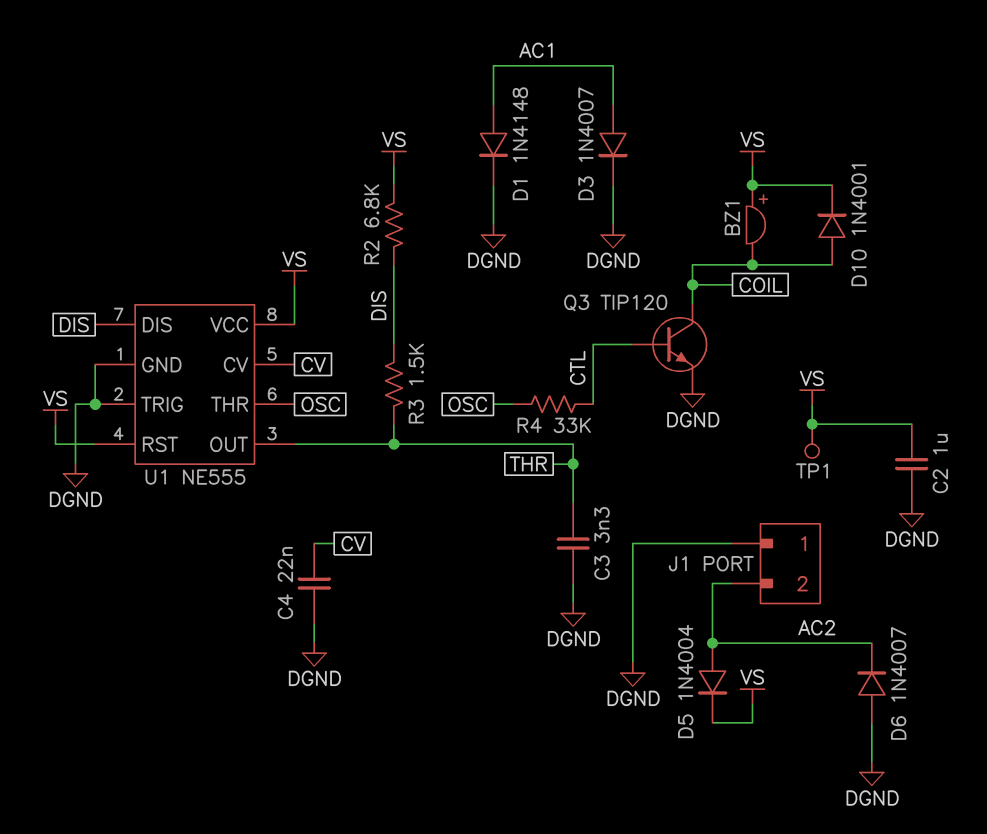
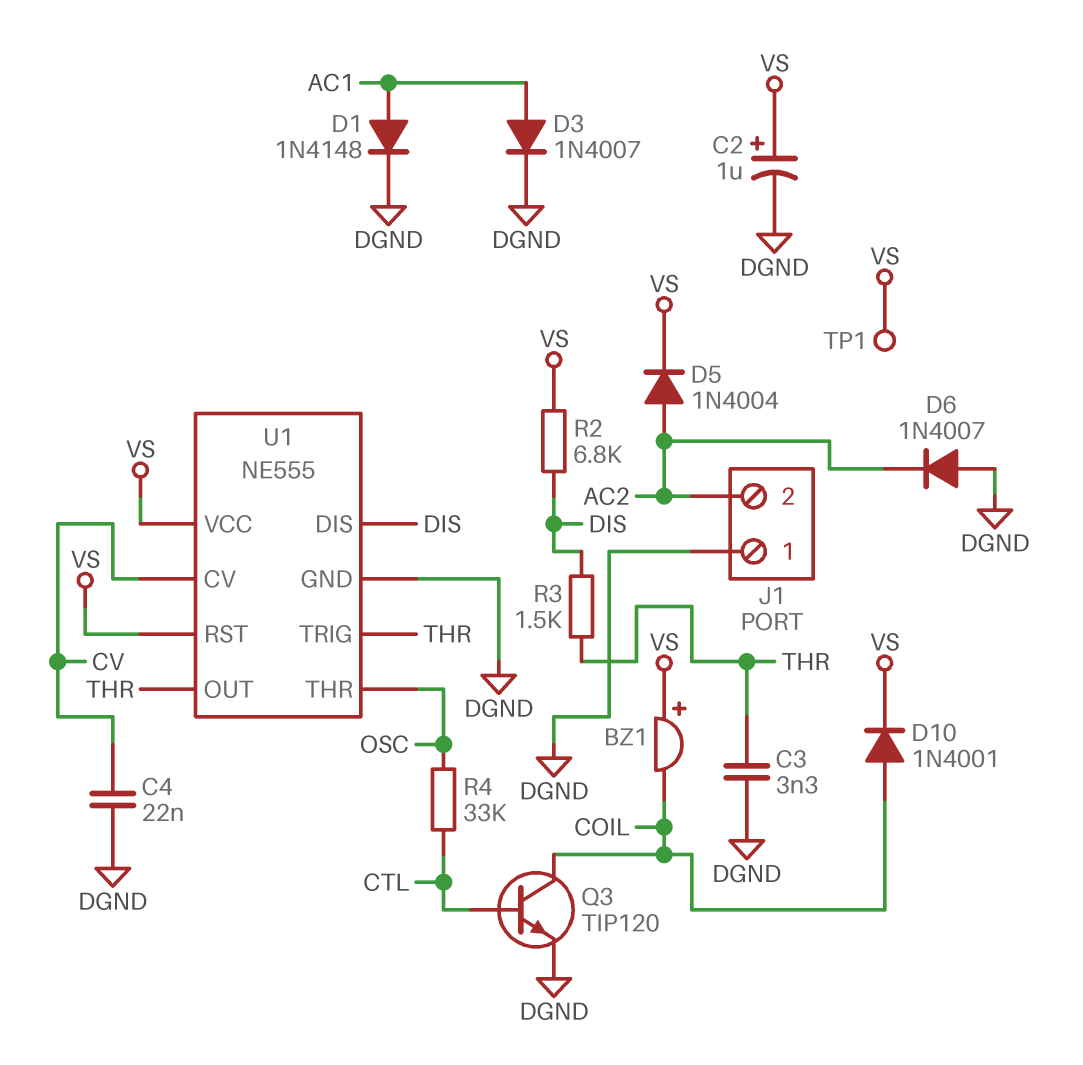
C2: 1uF (DGND, VS) -> 1uF (plus VS, minus DGND)
U1 pin TRIG: DGND -> THR

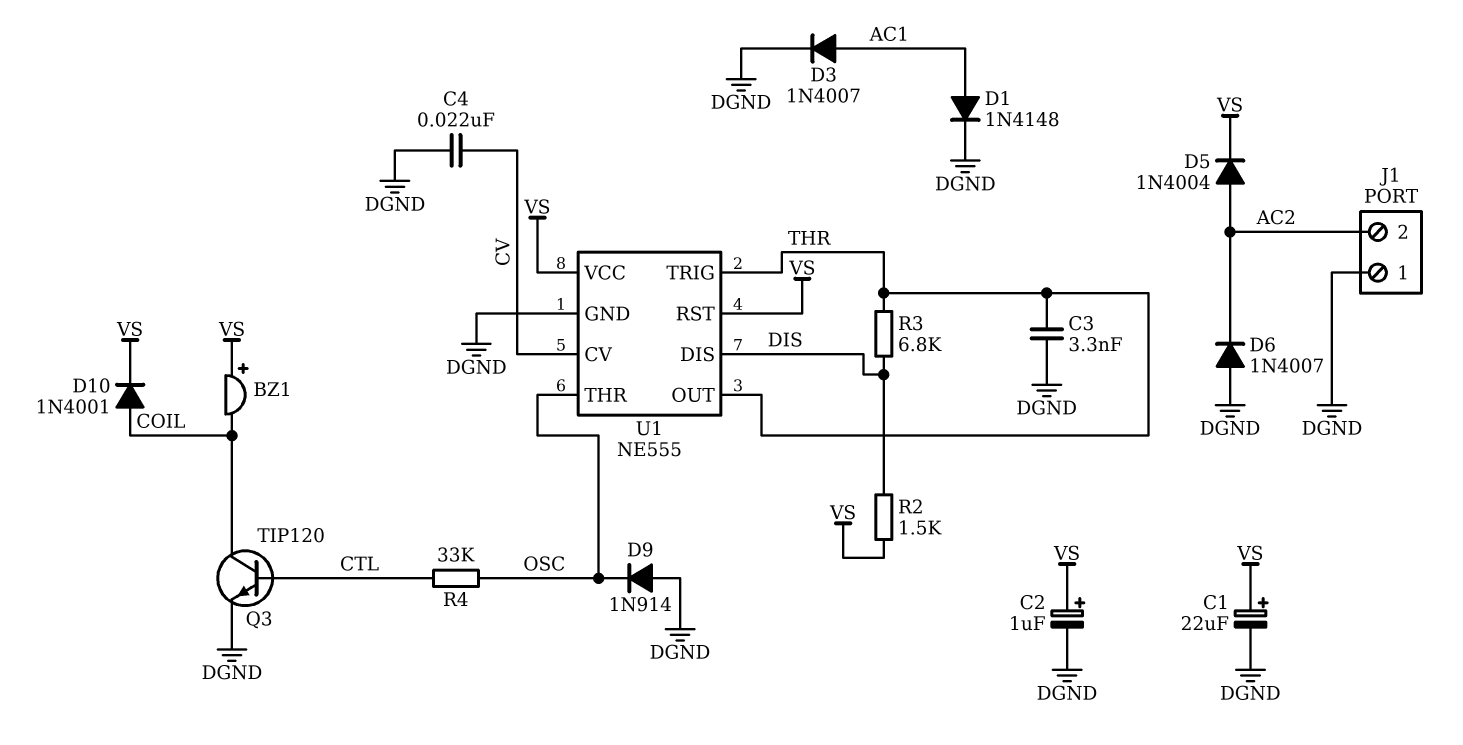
C1: none -> 22uF (plus VS, minus DGND)
D9: none -> diode 1N914 (A DGND, K OSC)
R2: 6.8k (DIS, VS) -> 1.5k (DIS, VS)
R3: 1.5k (DIS, THR) -> 6.8k (DIS, THR)
TP1: test point (VS) -> none

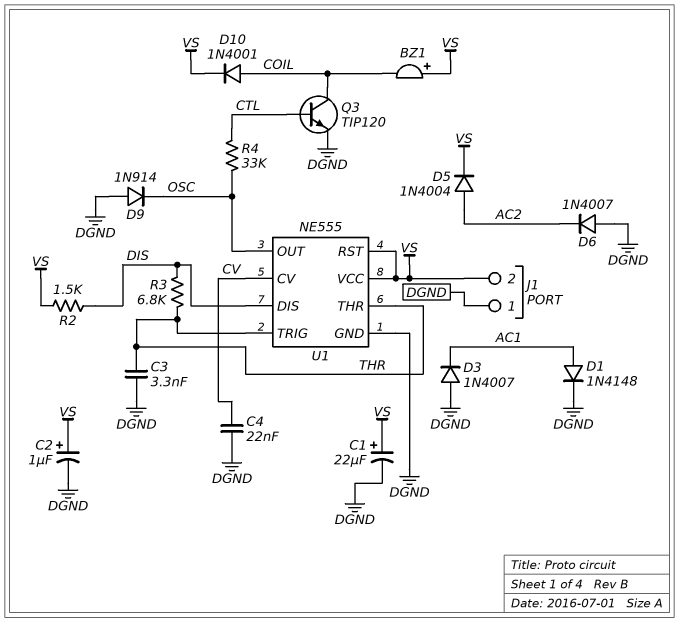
D3: diode 1N4007 (A AC1, K DGND) -> diode 1N4007 (A DGND, K AC1)
J1 pin 2: AC2 -> VS
U1 pin OUT: THR -> OSC
U1 pin THR: OSC -> THR

